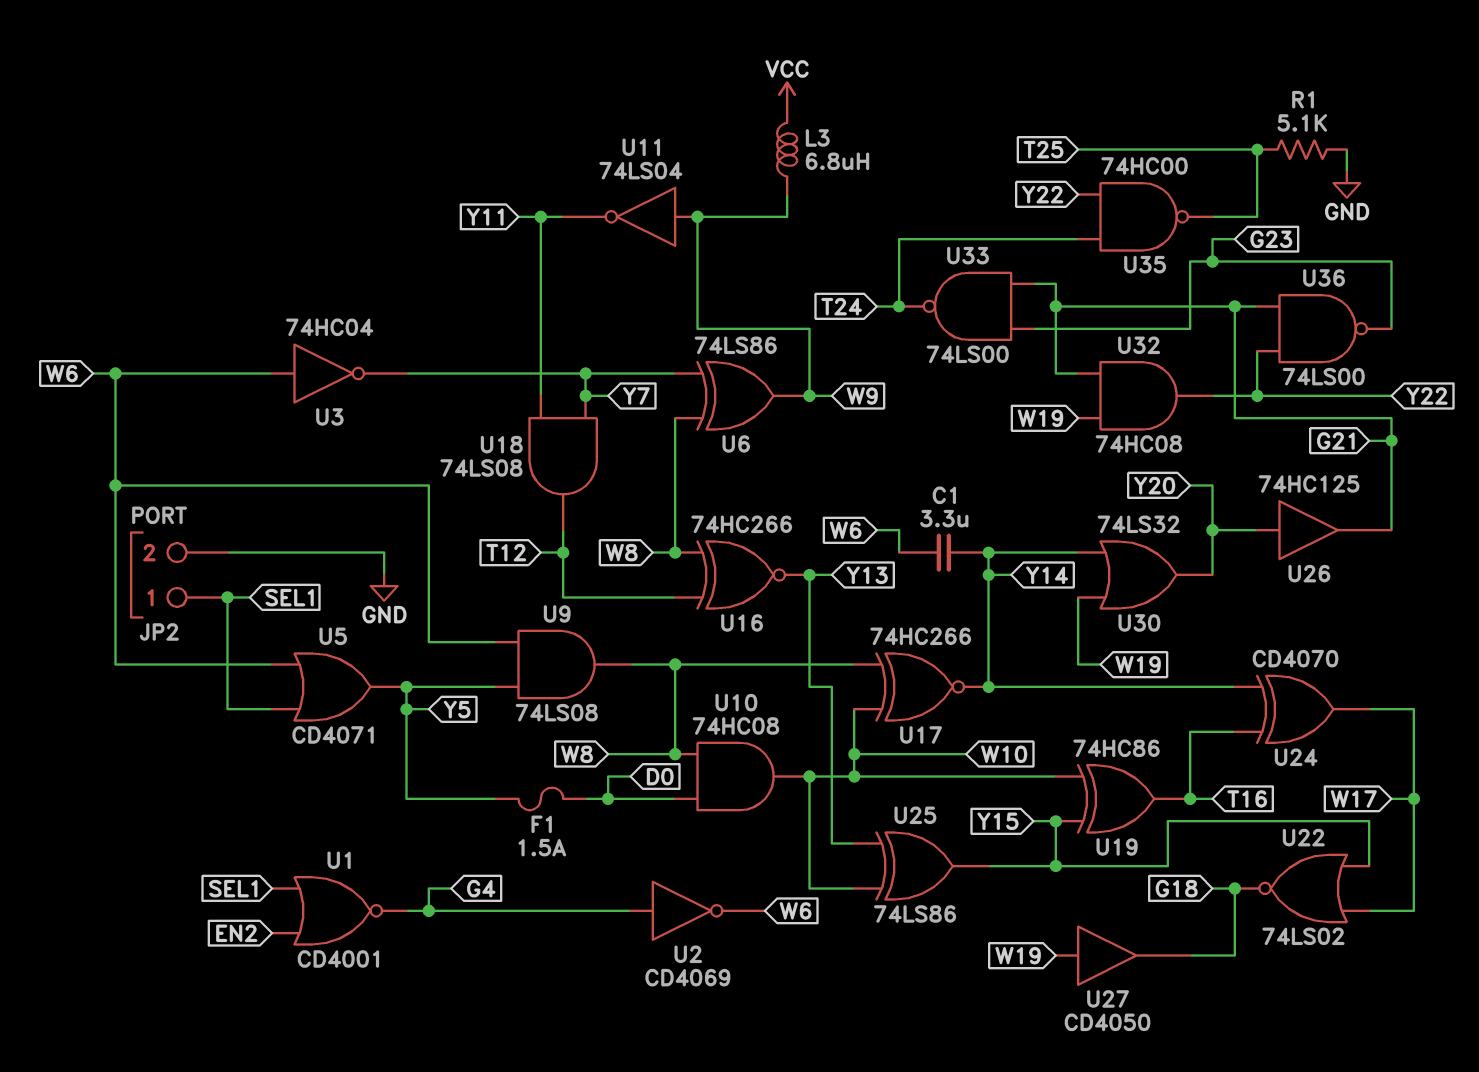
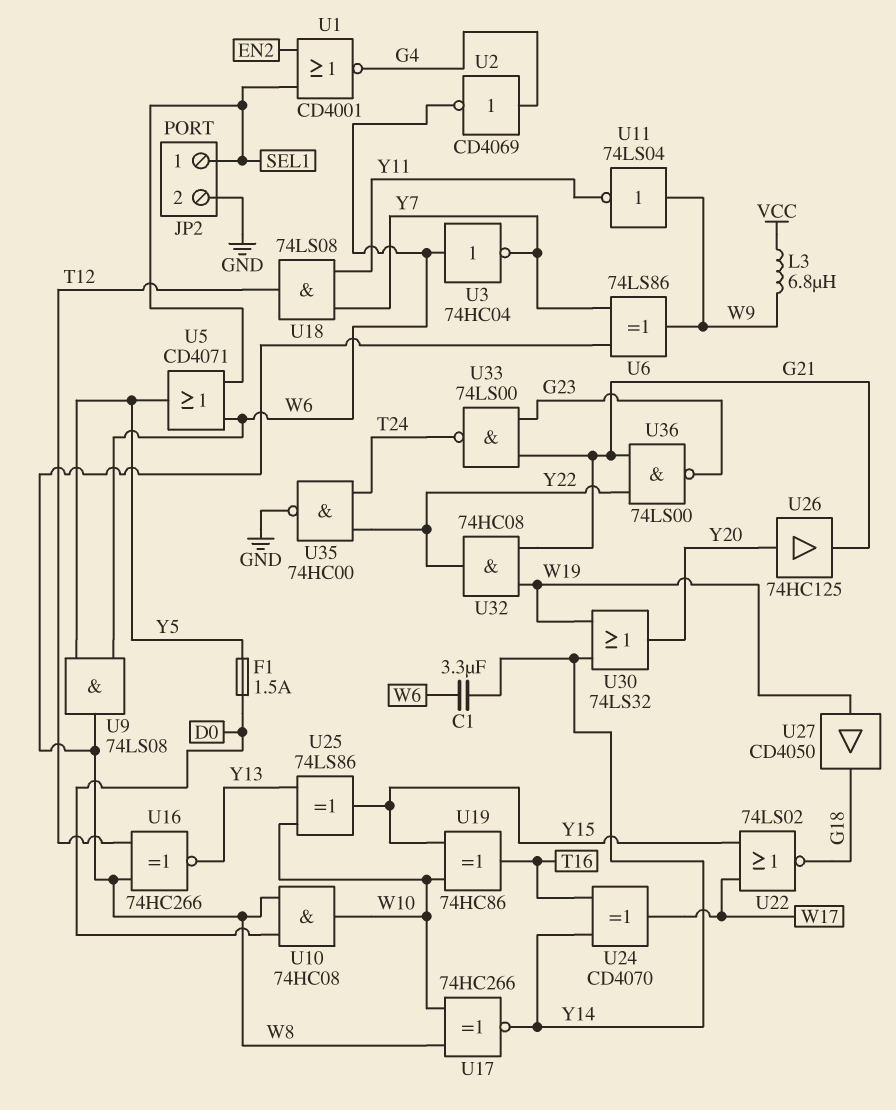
R1: 5.1k (GND, T25) -> none
U35: NAND 74HC00 (in T24, in Y22, out T25) -> NAND 74HC00 (in T24, in Y22, out GND)

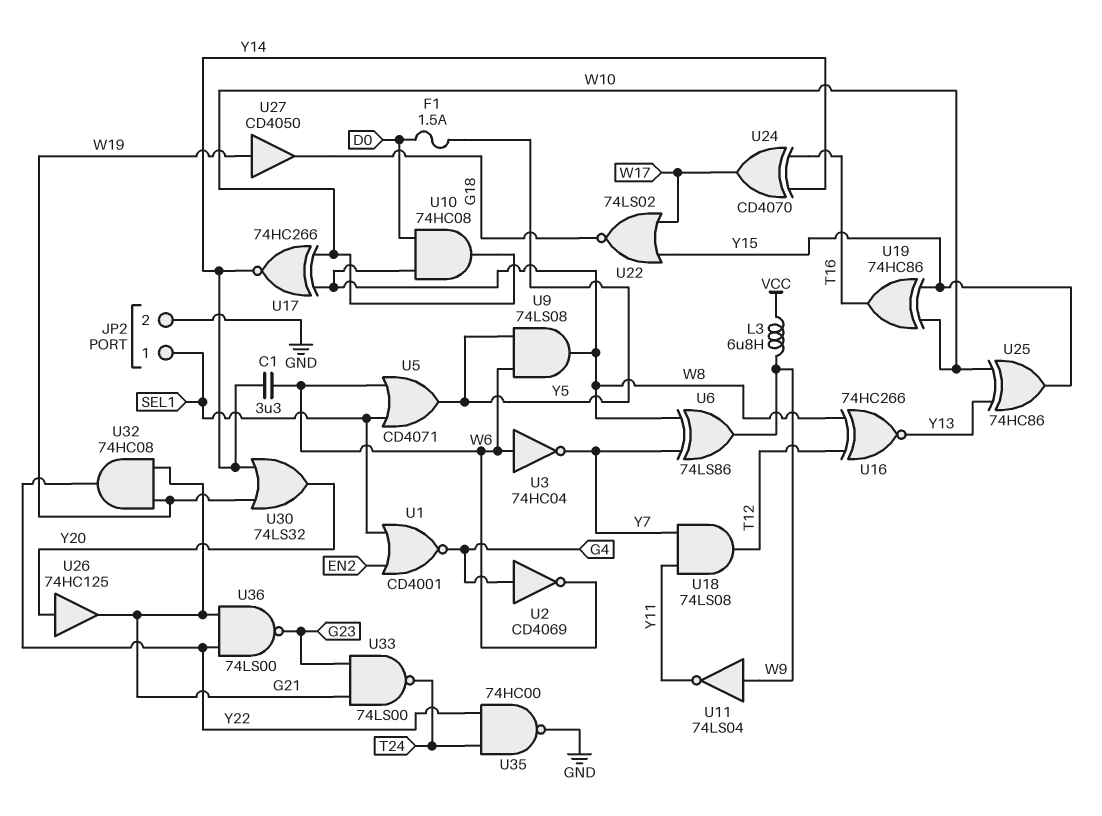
U25: XOR 74LS86 (in W10, in Y13, out Y15) -> XOR 74HC86 (in W10, in Y13, out Y15)

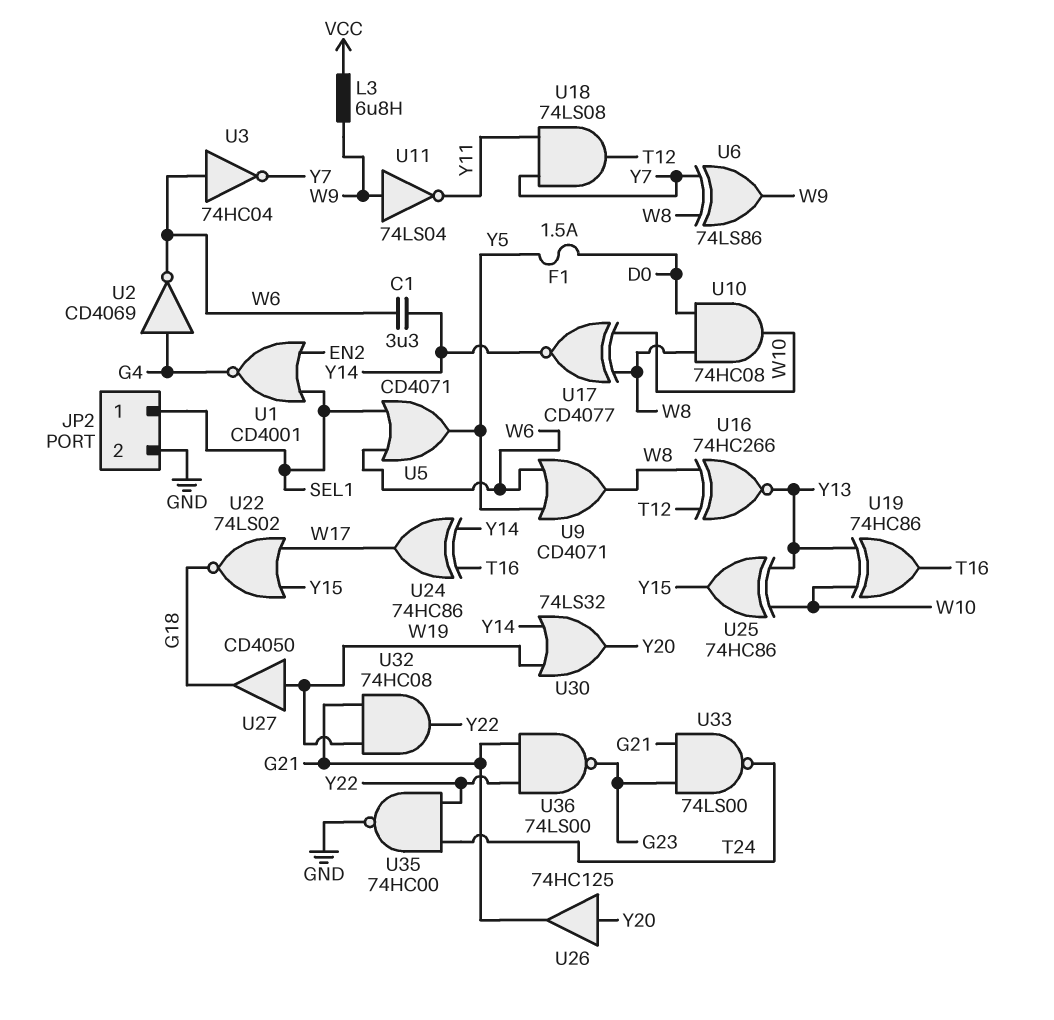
U9: AND 74LS08 (in W6, in Y5, out W8) -> OR CD4071 (in W6, in Y5, out W8)
U17: XNOR 74HC266 (in W8, in W10, out Y14) -> XNOR CD4077 (in W8, in W10, out Y14)
U19: XOR 74HC86 (in W10, in Y15, out T16) -> XOR 74HC86 (in W10, in Y13, out T16)
U24: XOR CD4070 (in T16, in Y14, out W17) -> XOR 74HC86 (in T16, in Y14, out W17)

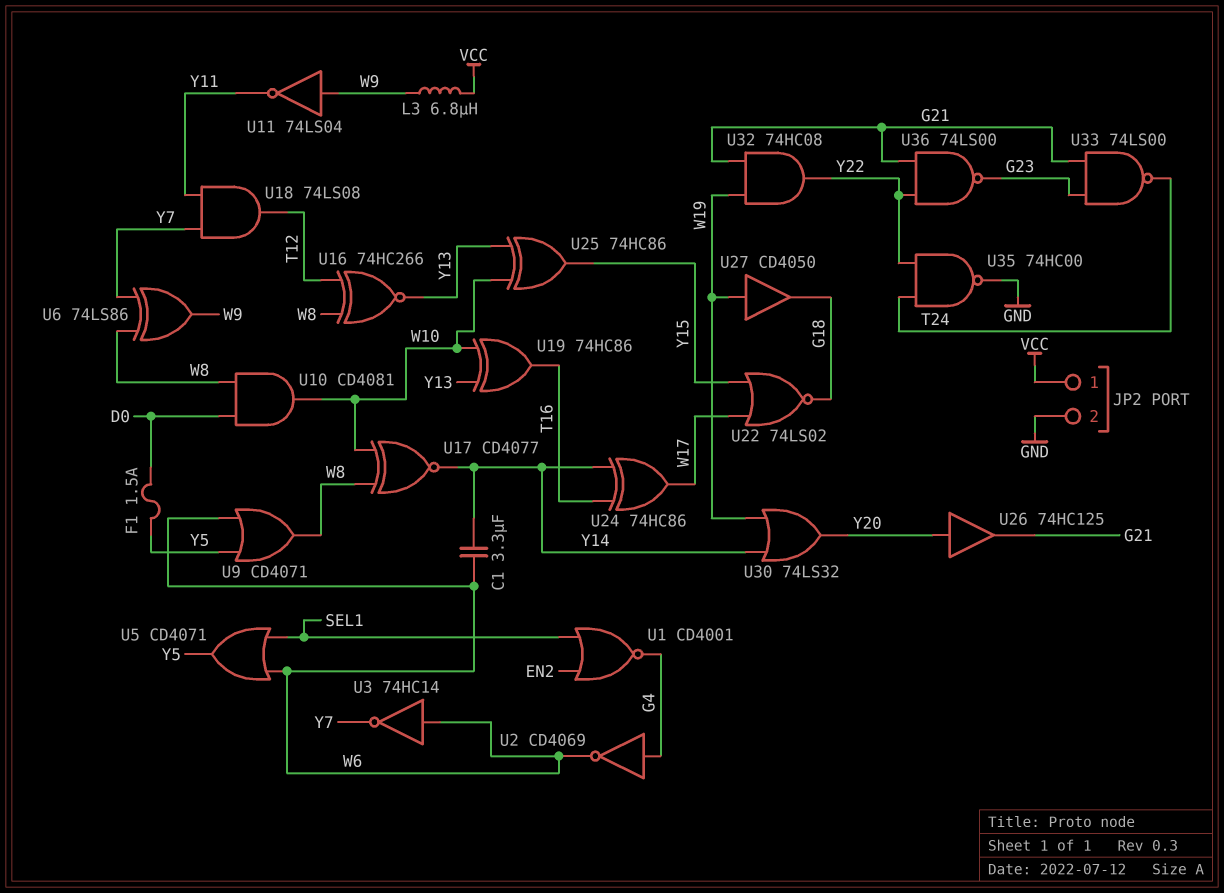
JP2 pin 1: SEL1 -> VCC
U3: NOT 74HC04 (in W6, out Y7) -> NOT 74HC14 (in W6, out Y7)
U10: AND 74HC08 (in D0, in W8, out W10) -> AND CD4081 (in D0, in W8, out W10)

